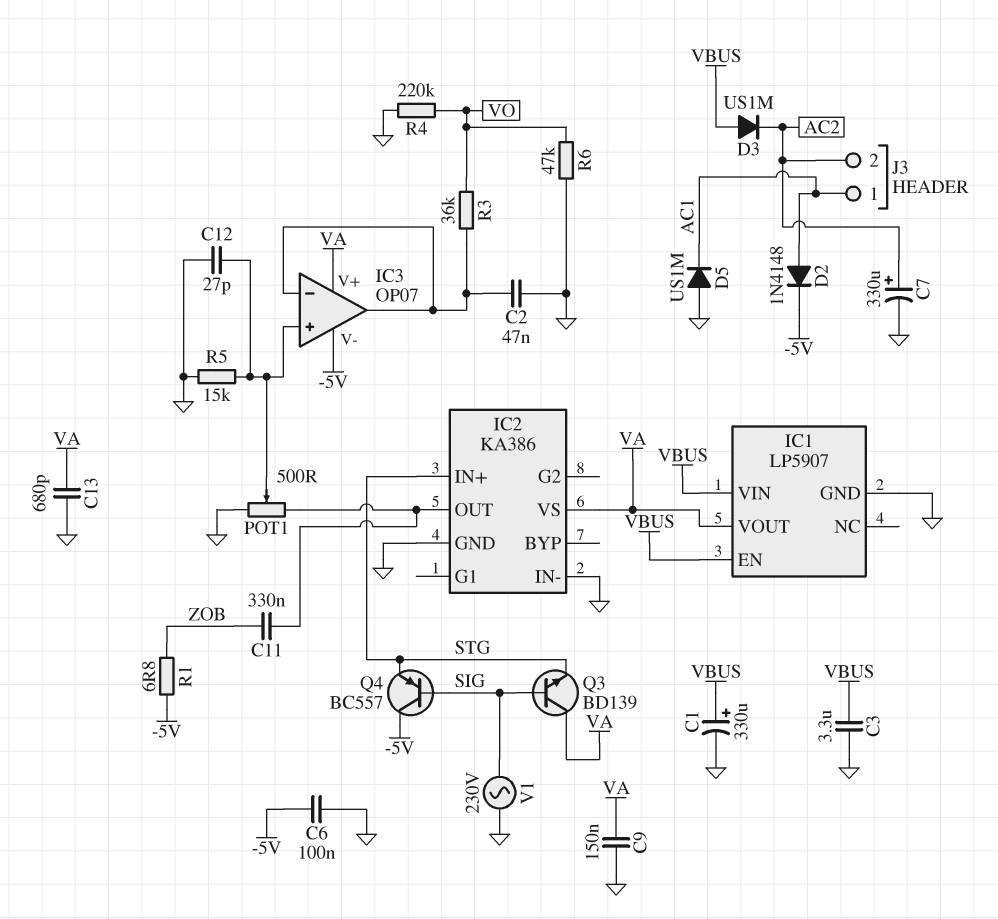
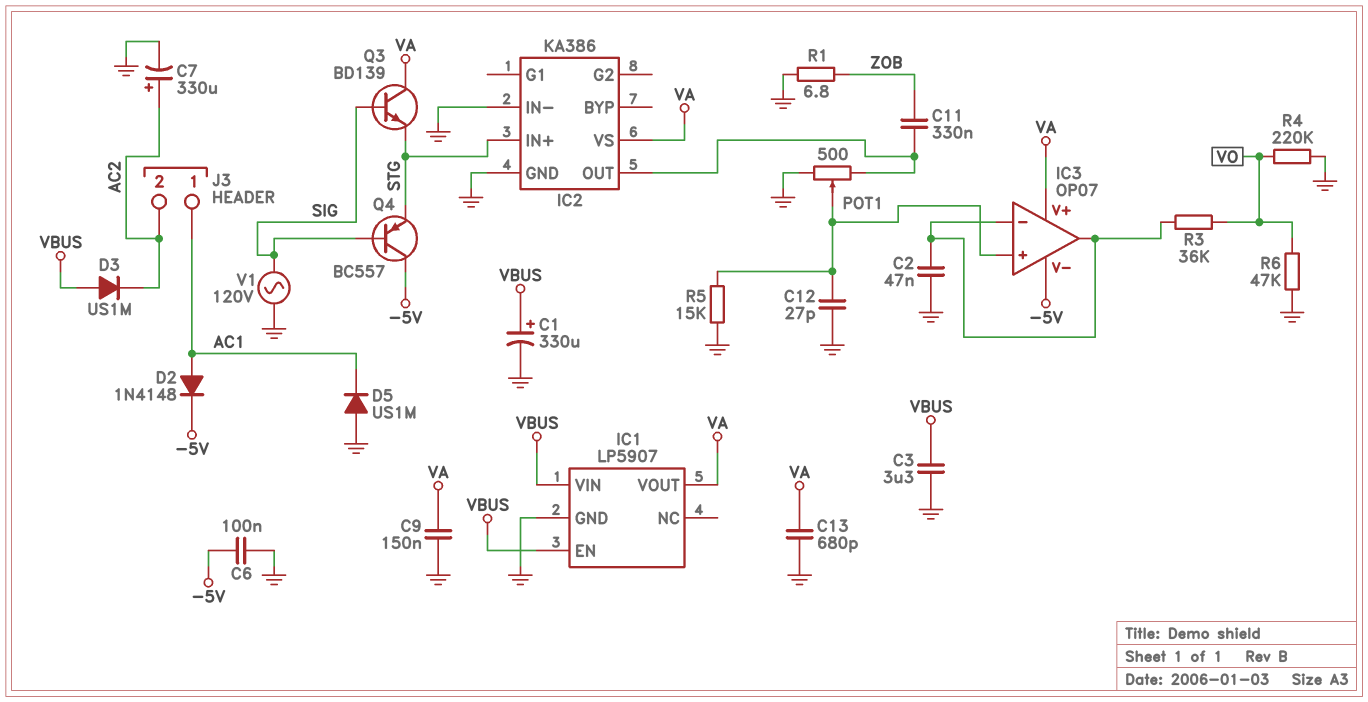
R1: 6.8 (-5V, ZOB) -> 6.8 (GND, ZOB)
V1: AC 230V (GND, SIG) -> AC 120V (GND, SIG)

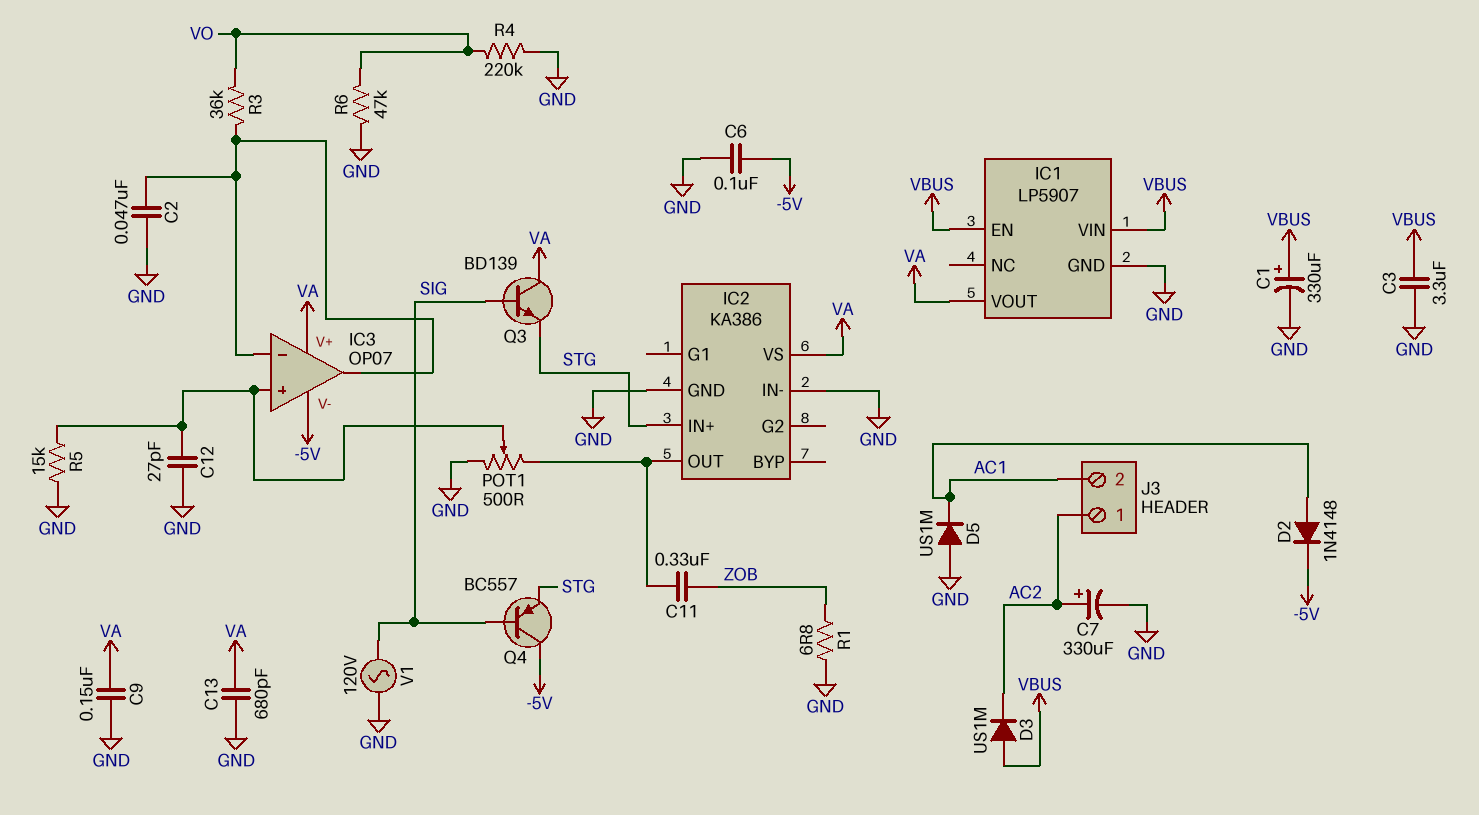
J3 pin 1: AC1 -> AC2
J3 pin 2: AC2 -> AC1

